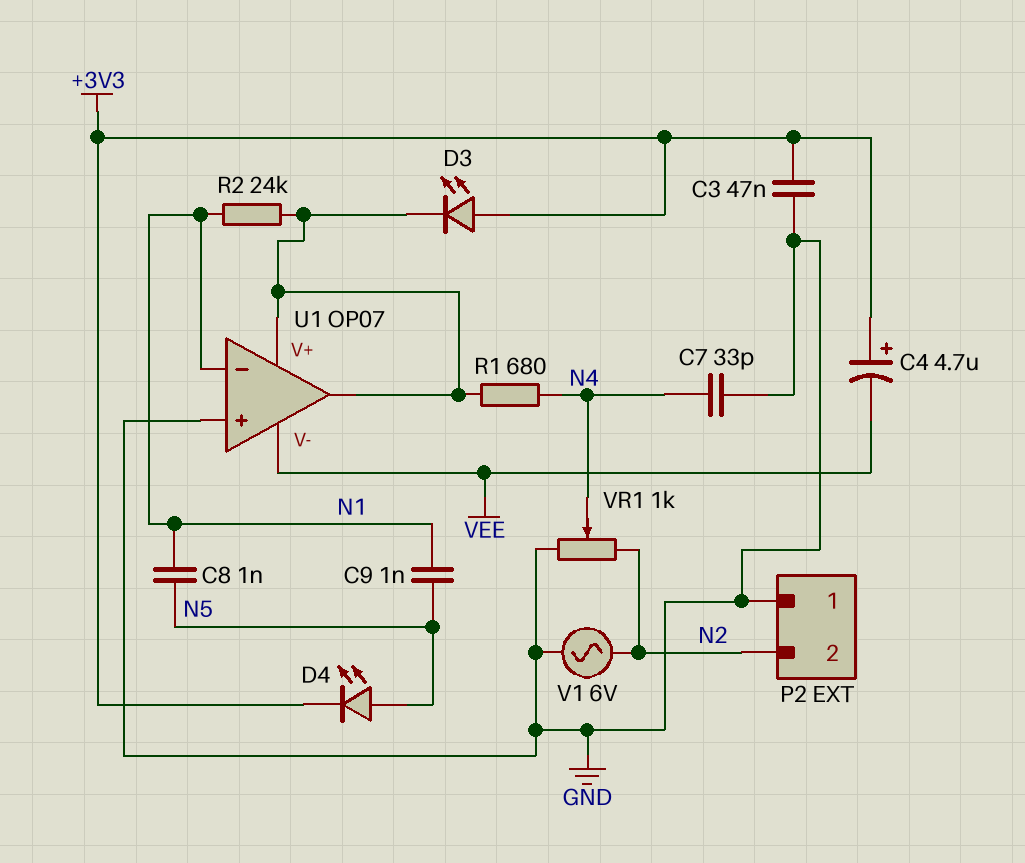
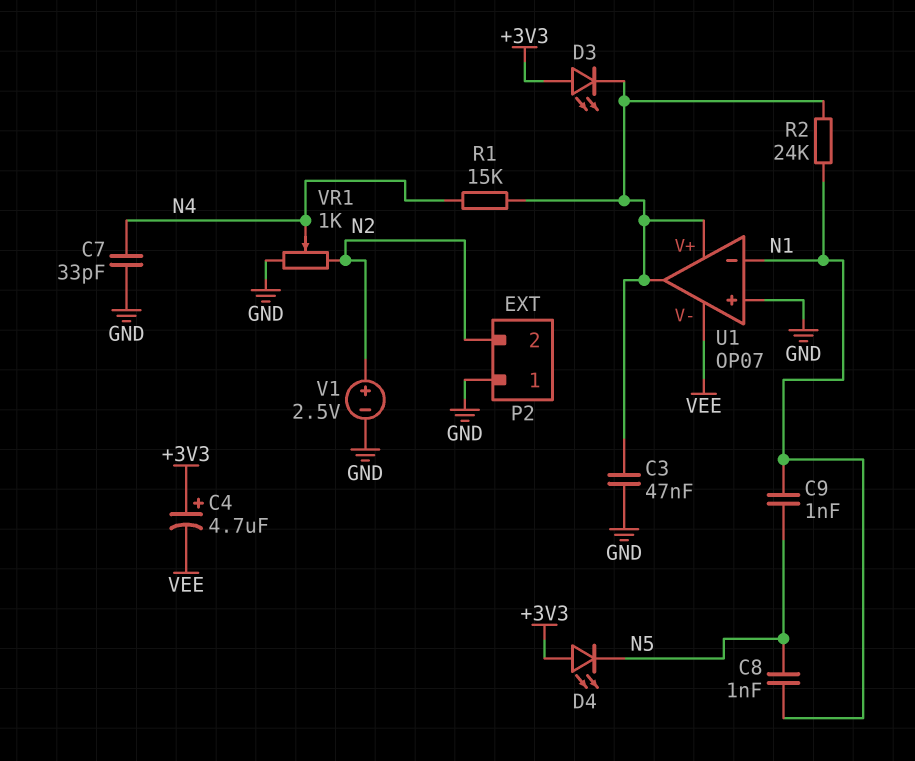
C3: 47nF (+3V3, GND) -> 47nF (GND, U1/V+)
D4: LED (A N5, K +3V3) -> LED (A +3V3, K N5)
R1: 680 (N4, U1/V+) -> 15k (N4, U1/V+)
V1: AC 6V (GND, N2) -> 2.5V (plus N2, minus GND)

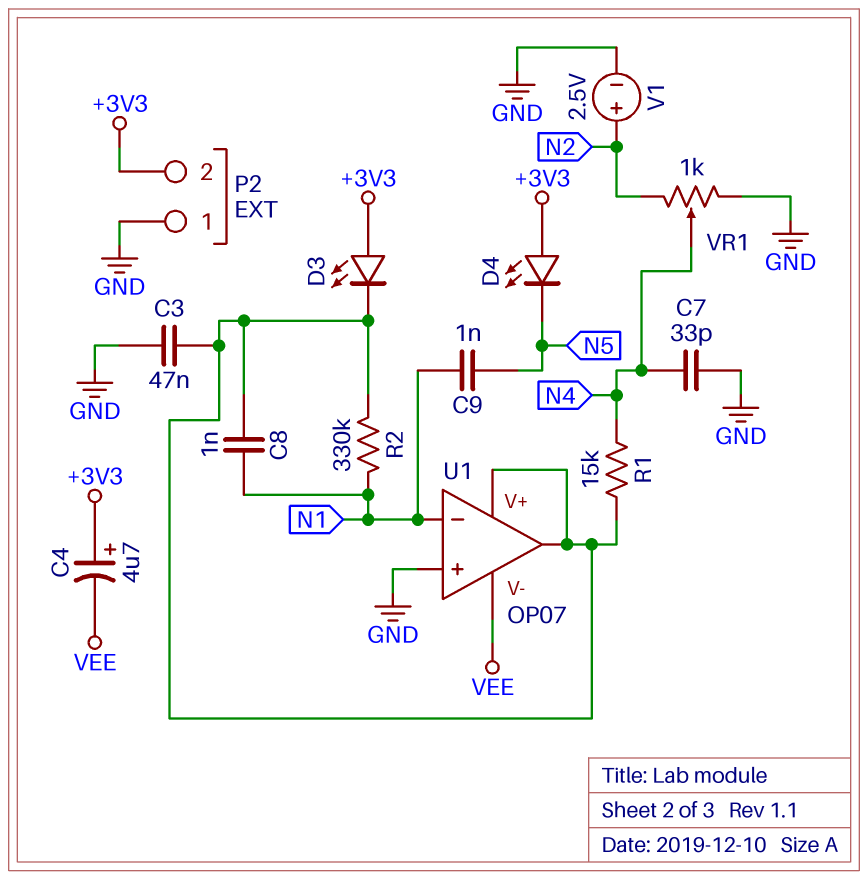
C8: 1nF (N1, N5) -> 1nF (N1, U1/V+)
P2 pin 2: N2 -> +3V3
R2: 24k (N1, U1/V+) -> 330k (N1, U1/V+)

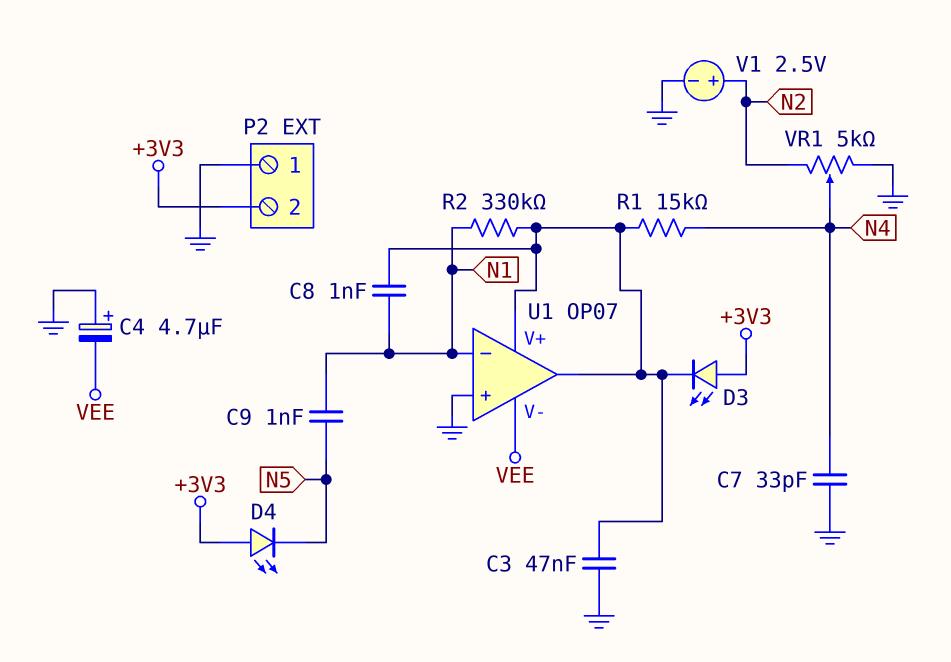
C4: 4.7uF (plus +3V3, minus VEE) -> 4.7uF (plus GND, minus VEE)
VR1: 1k (GND, N2, wiper N4) -> 5k (GND, N2, wiper N4)

